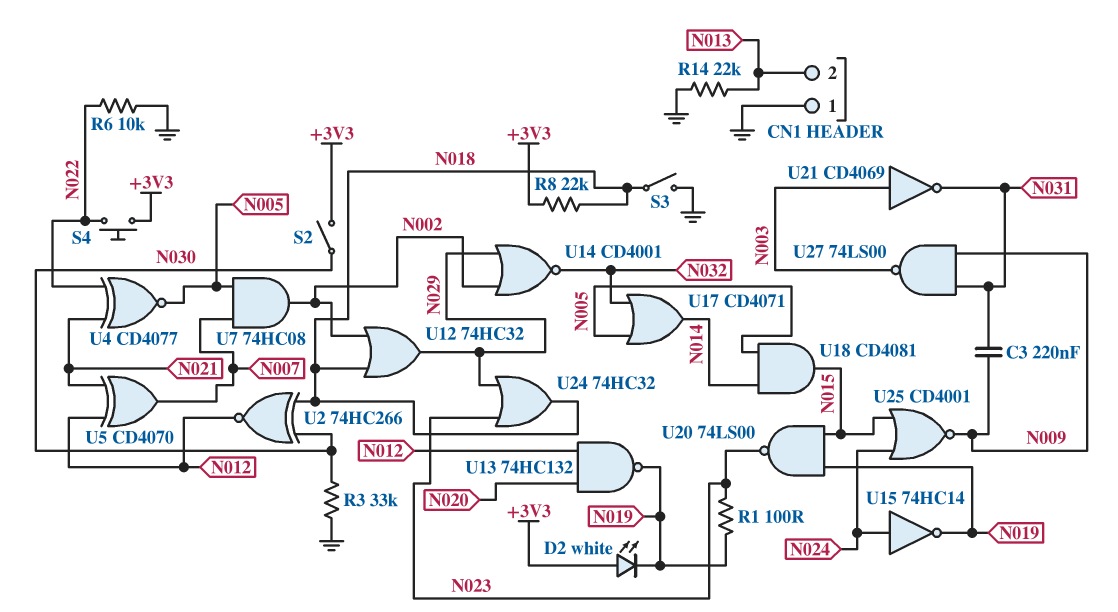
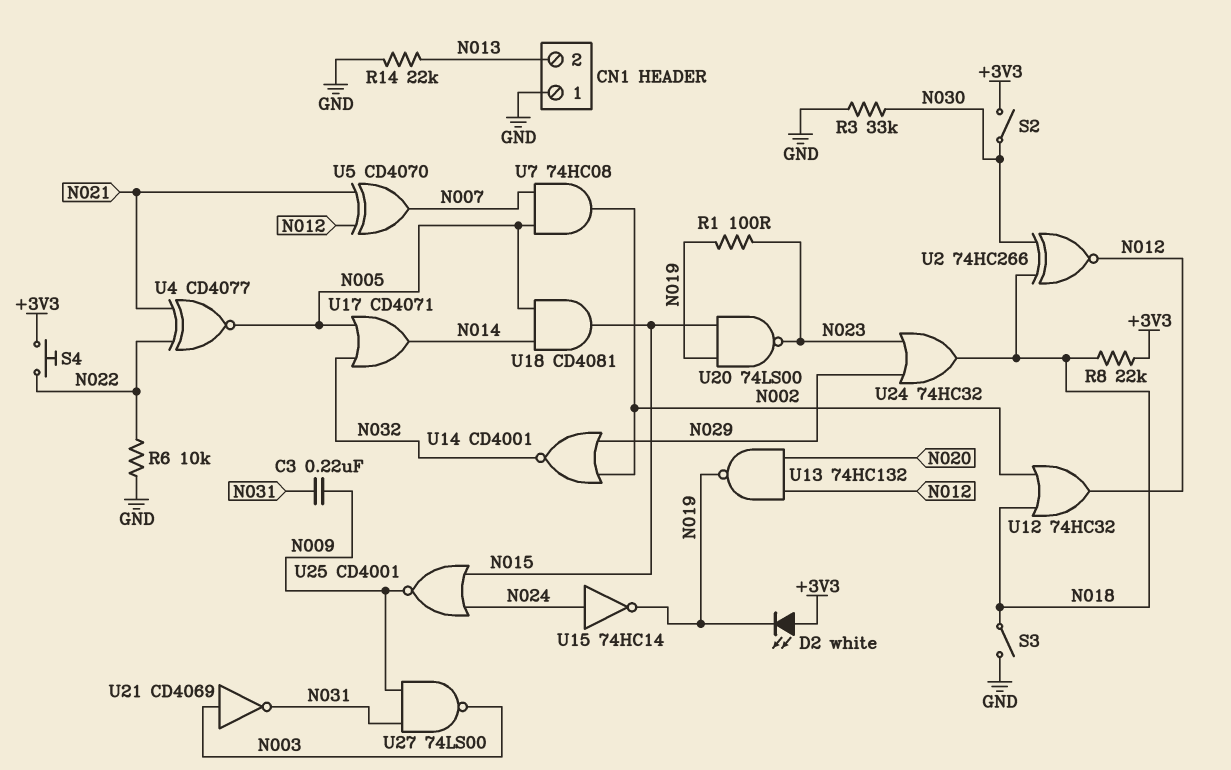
U12: OR 74HC32 (in N002, in N018, out N029) -> OR 74HC32 (in N002, in N018, out N012)

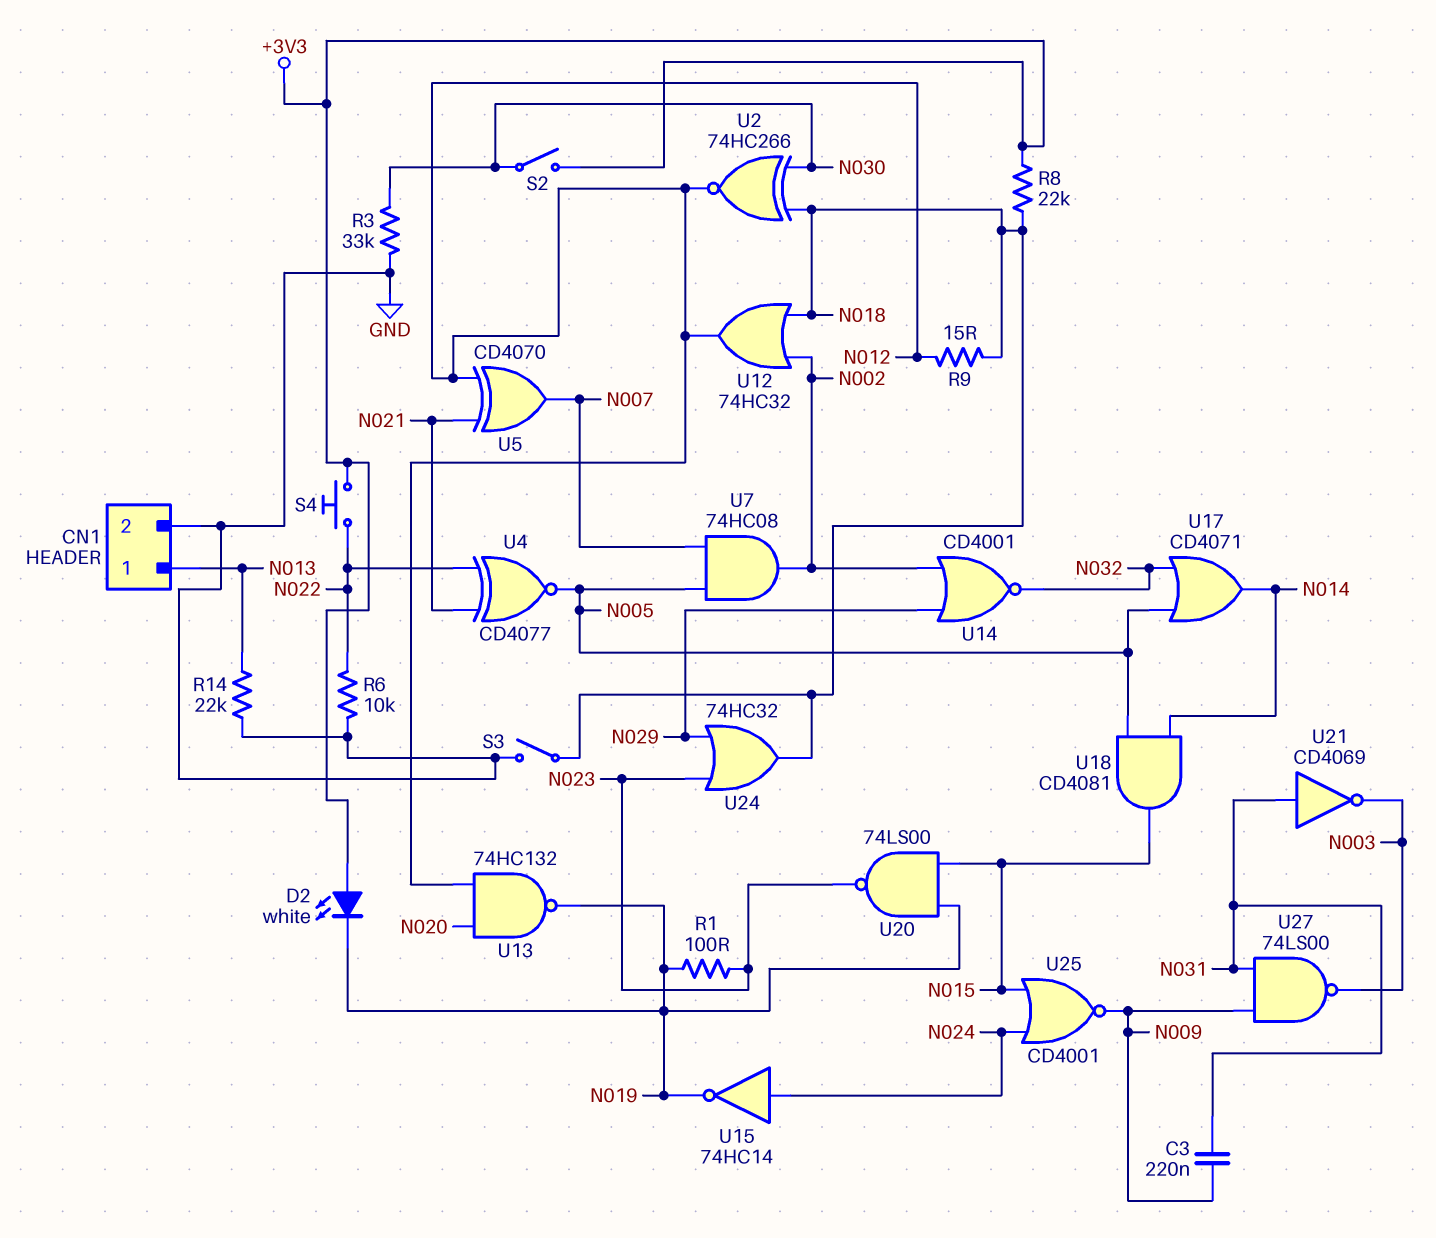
CN1 pin 1: GND -> N013
CN1 pin 2: N013 -> GND
R9: none -> 15 (N012, N018)
U21: NOT CD4069 (in N003, out N031) -> NOT CD4069 (in N031, out N003)

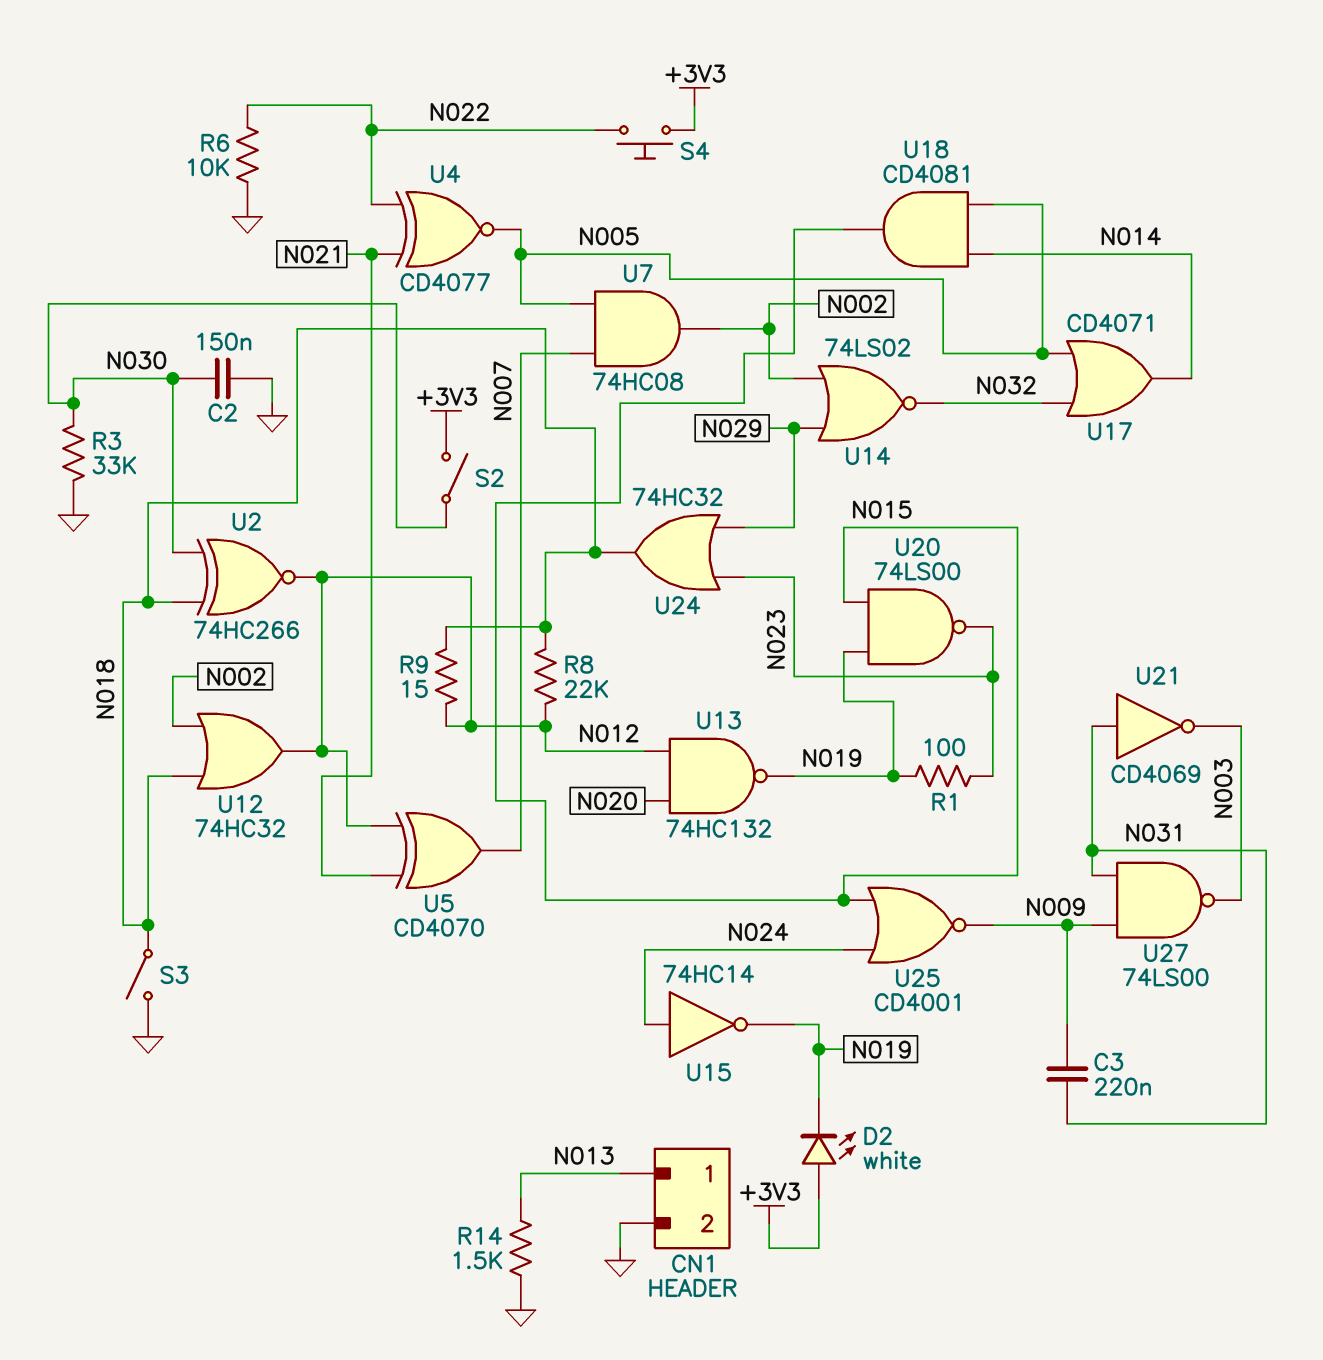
C2: none -> 150nF (GND, N030)
R8: 22k (+3V3, N018) -> 22k (N012, N018)
R14: 22k (GND, N013) -> 1.5k (GND, N013)
U14: NOR CD4001 (in N002, in N029, out N032) -> NOR 74LS02 (in N002, in N029, out N032)

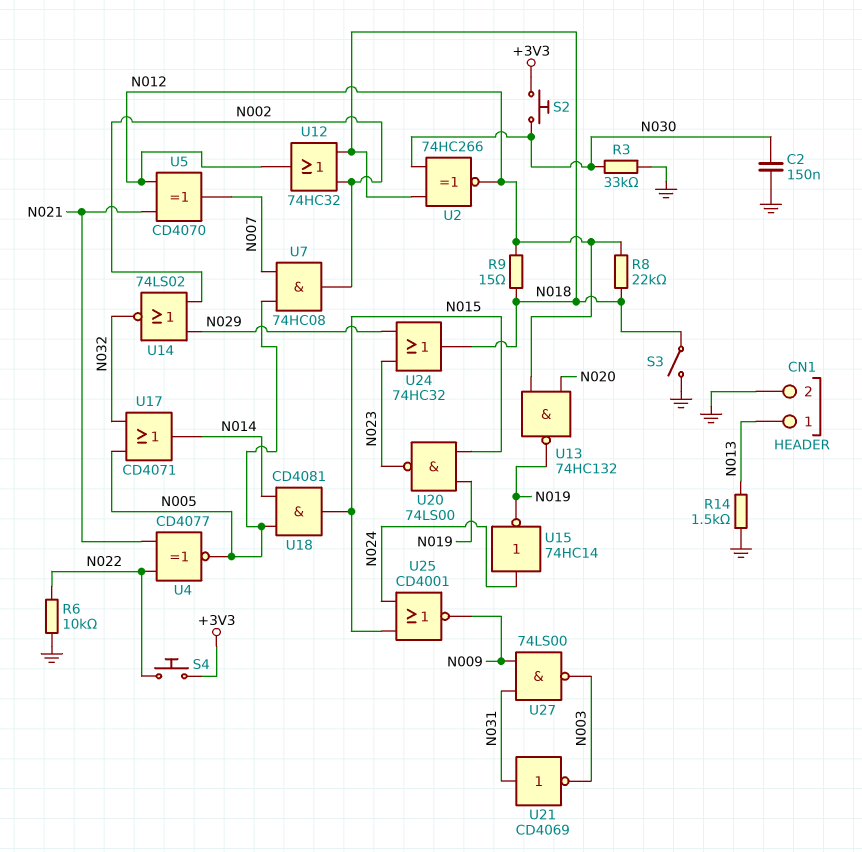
C3: 220nF (N009, N031) -> none
D2: LED white (A +3V3, K N019) -> none
R1: 100 (N019, N023) -> none
S2: switch (+3V3, N030) -> button (+3V3, N030)

